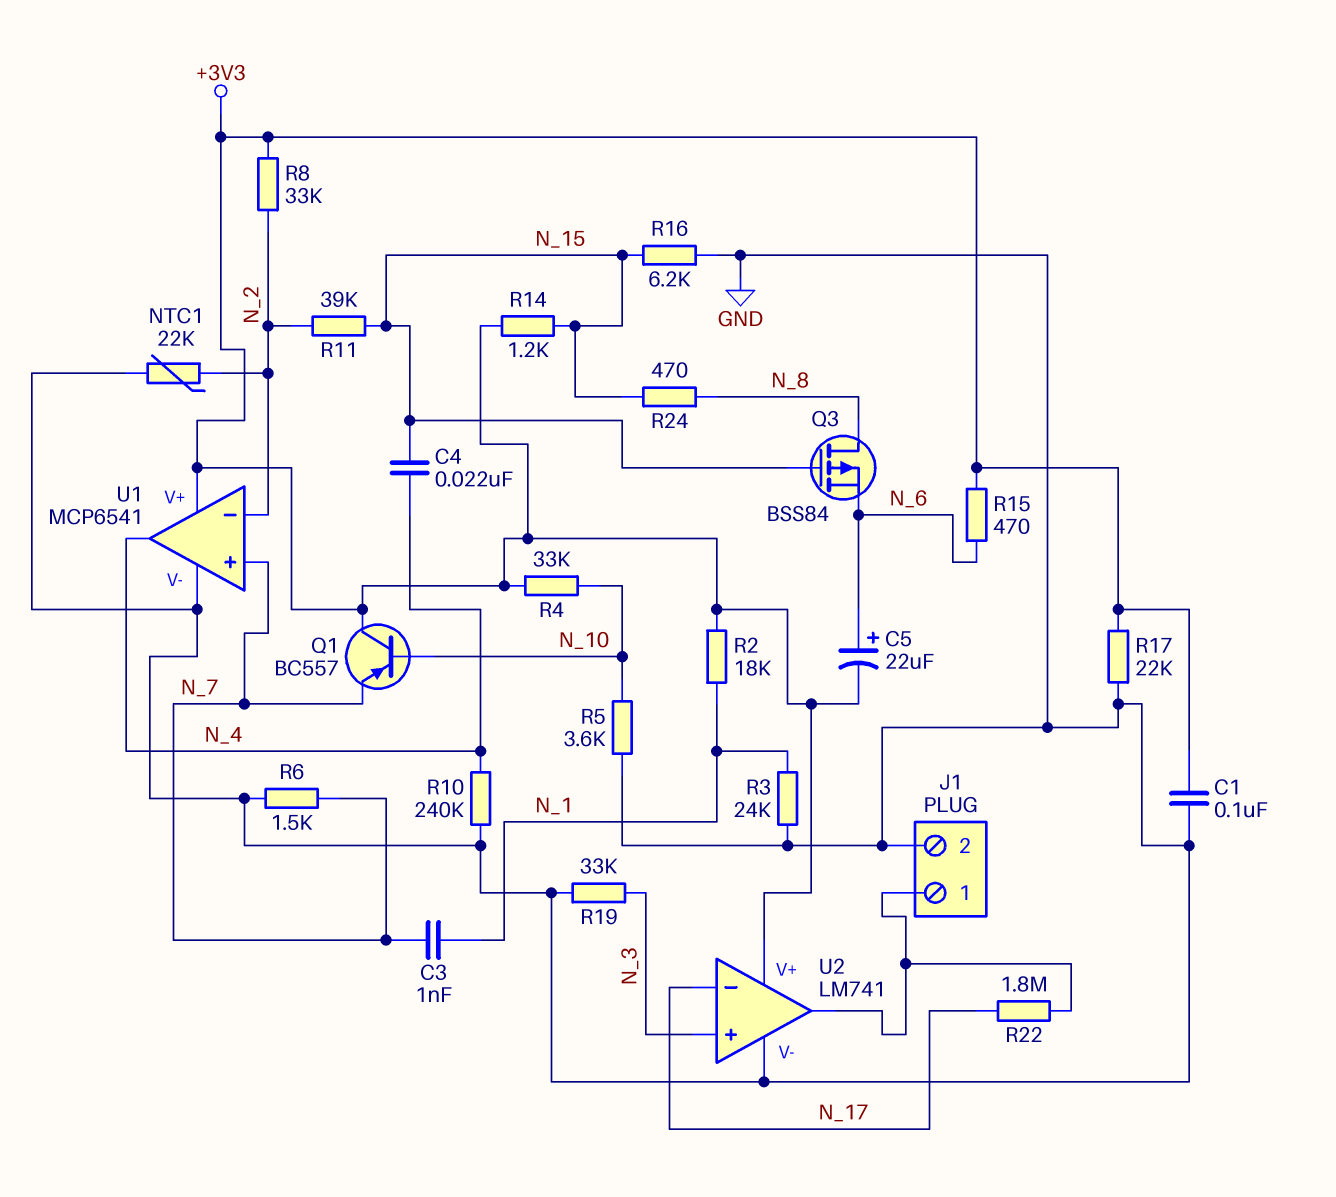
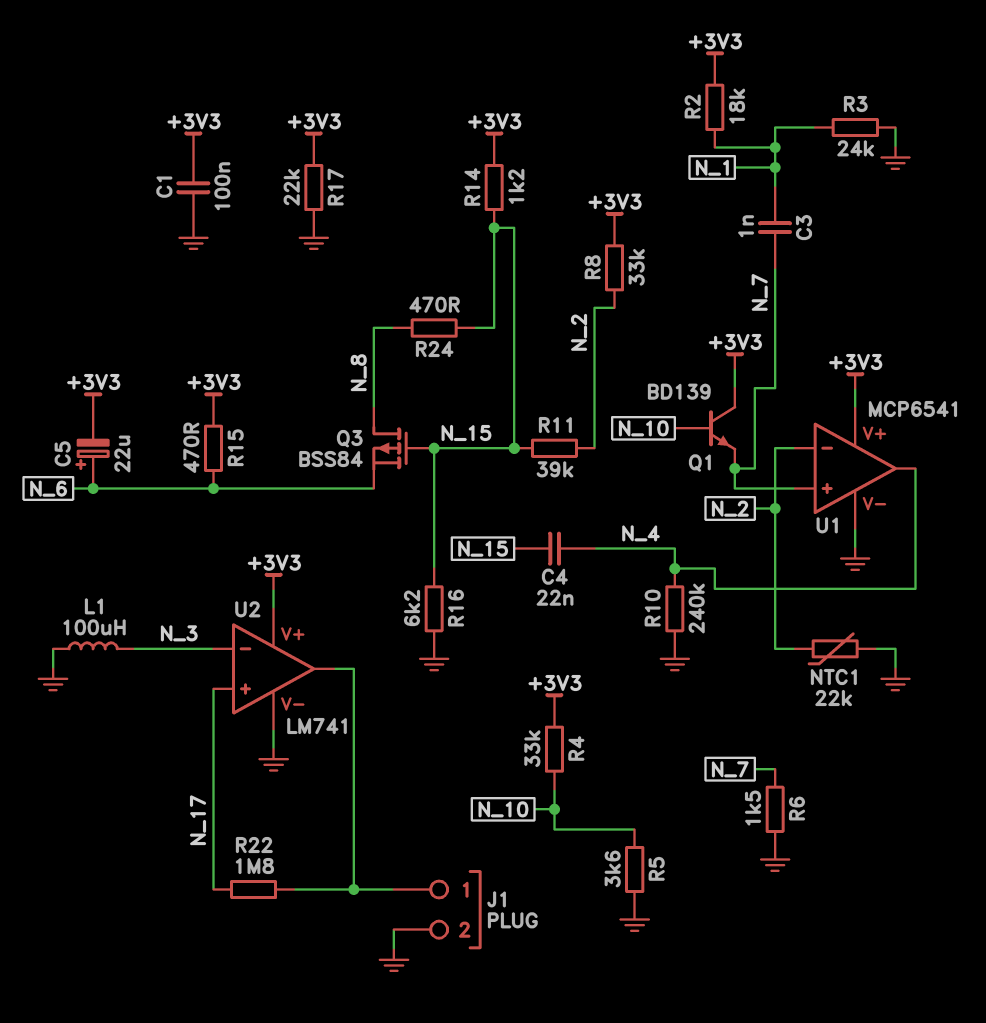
L1: none -> 100uH (GND, N_3)
Q1: PNP BC557 (B N_10, C +3V3, E N_7) -> NPN BD139 (B N_10, C +3V3, E N_7)
R19: 33k (GND, N_3) -> none
U2 pin in+: N_3 -> N_17
U2 pin in-: N_17 -> N_3

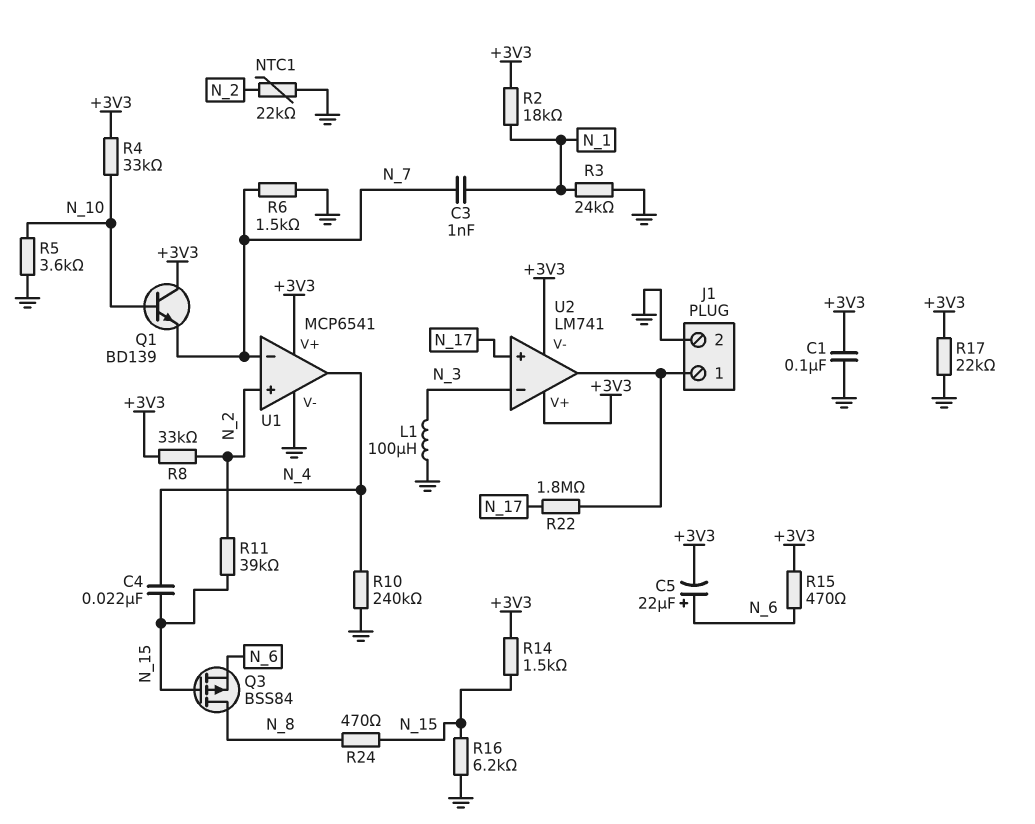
R14: 1.2k (+3V3, N_15) -> 1.5k (+3V3, N_15)
U1 pin in+: N_7 -> N_2
U1 pin in-: N_2 -> N_7
U2 pin V-: GND -> +3V3

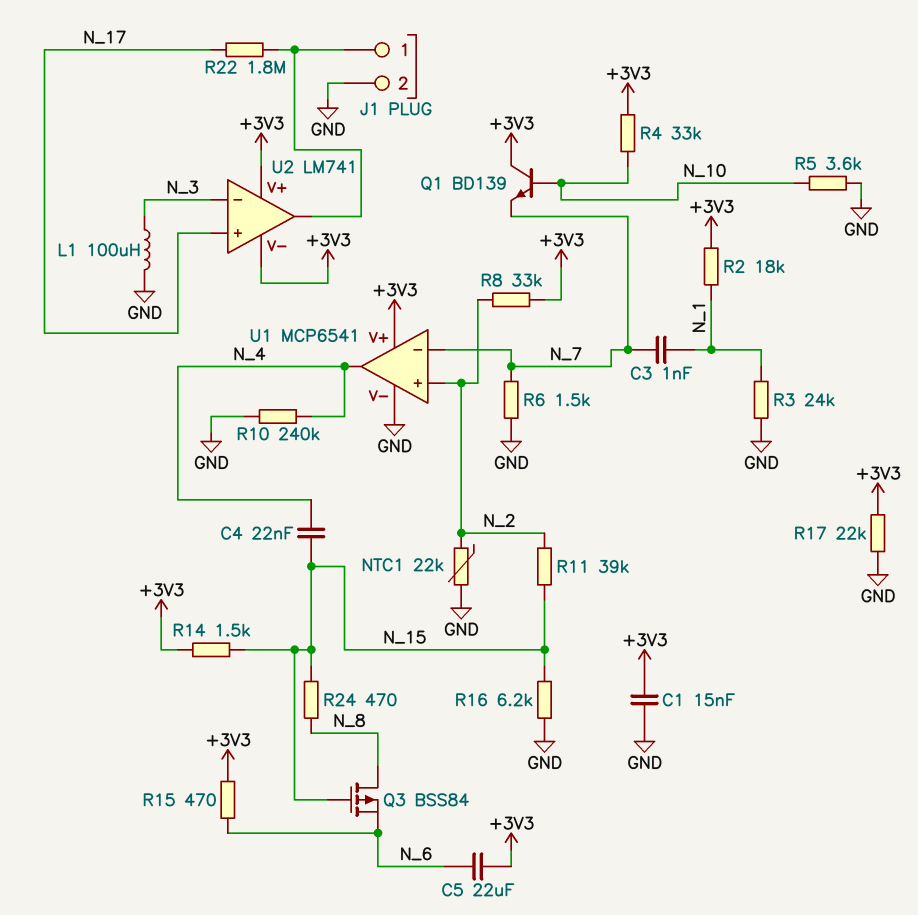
C1: 100nF (+3V3, GND) -> 15nF (+3V3, GND)
C5: 22uF (plus N_6, minus +3V3) -> 22uF (+3V3, N_6)

